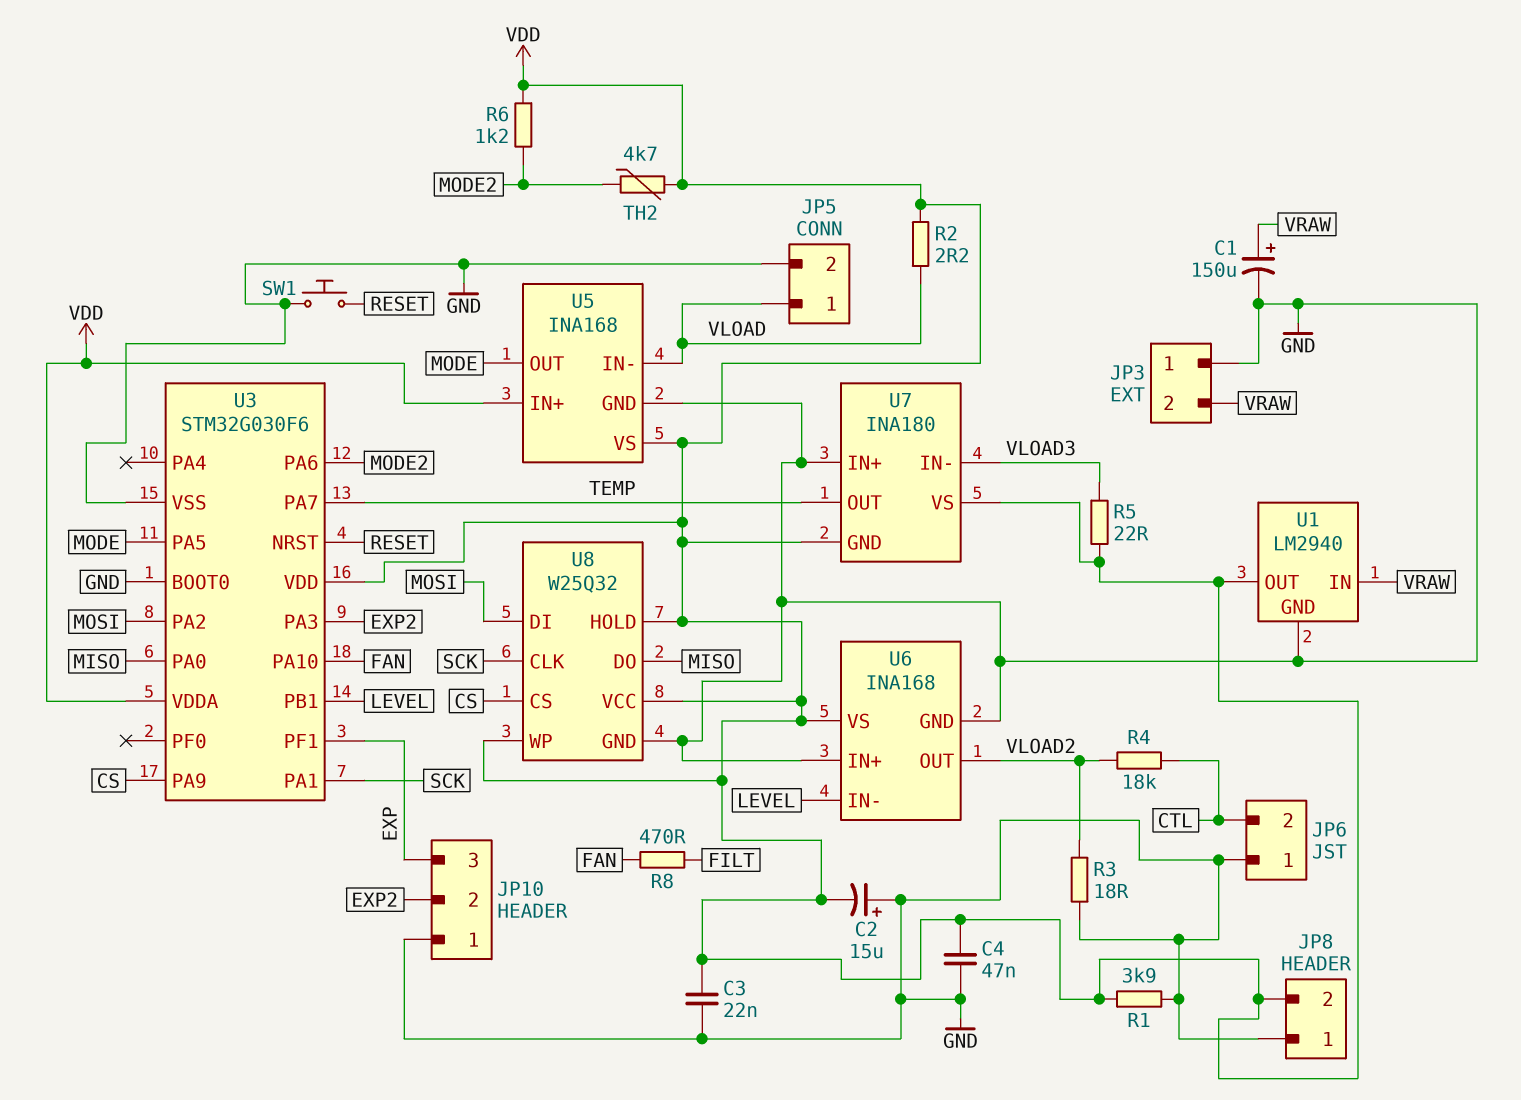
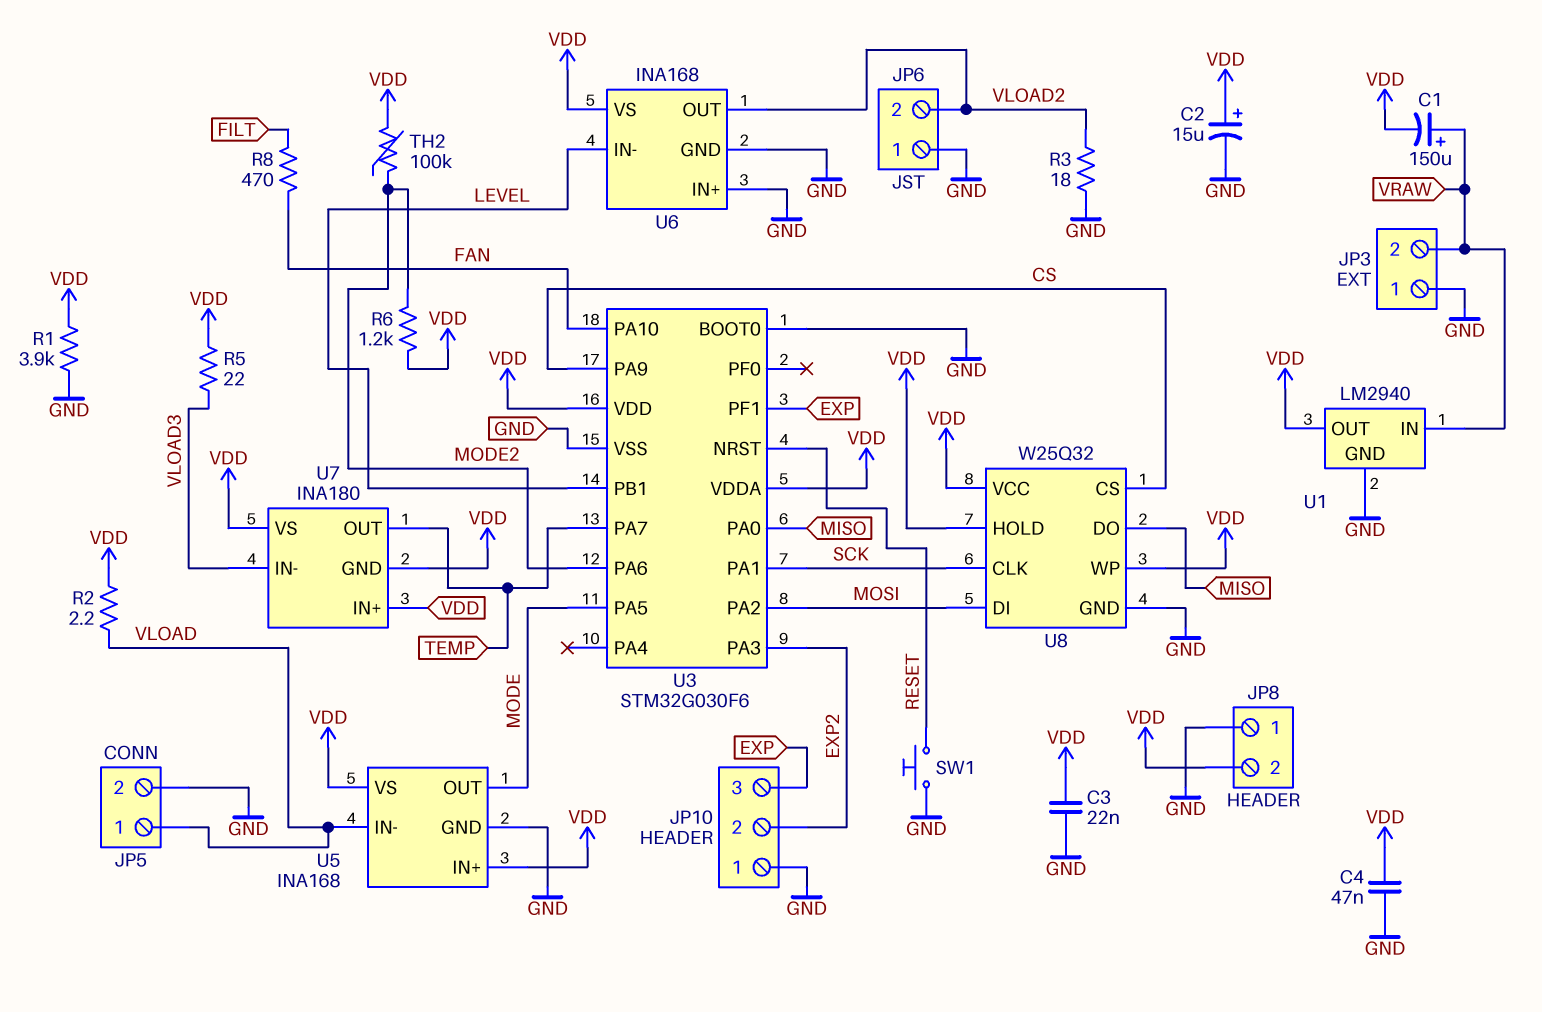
C1: 150uF (plus VRAW, minus GND) -> 150uF (plus VRAW, minus VDD)
C2: 15uF (plus GND, minus VDD) -> 15uF (plus VDD, minus GND)
JP6 pin 2: CTL -> VLOAD2
R4: 18k (CTL, VLOAD2) -> none
TH2: 4.7k (MODE2, VDD) -> 100k (MODE2, VDD)
U7 pin IN+: GND -> VDD

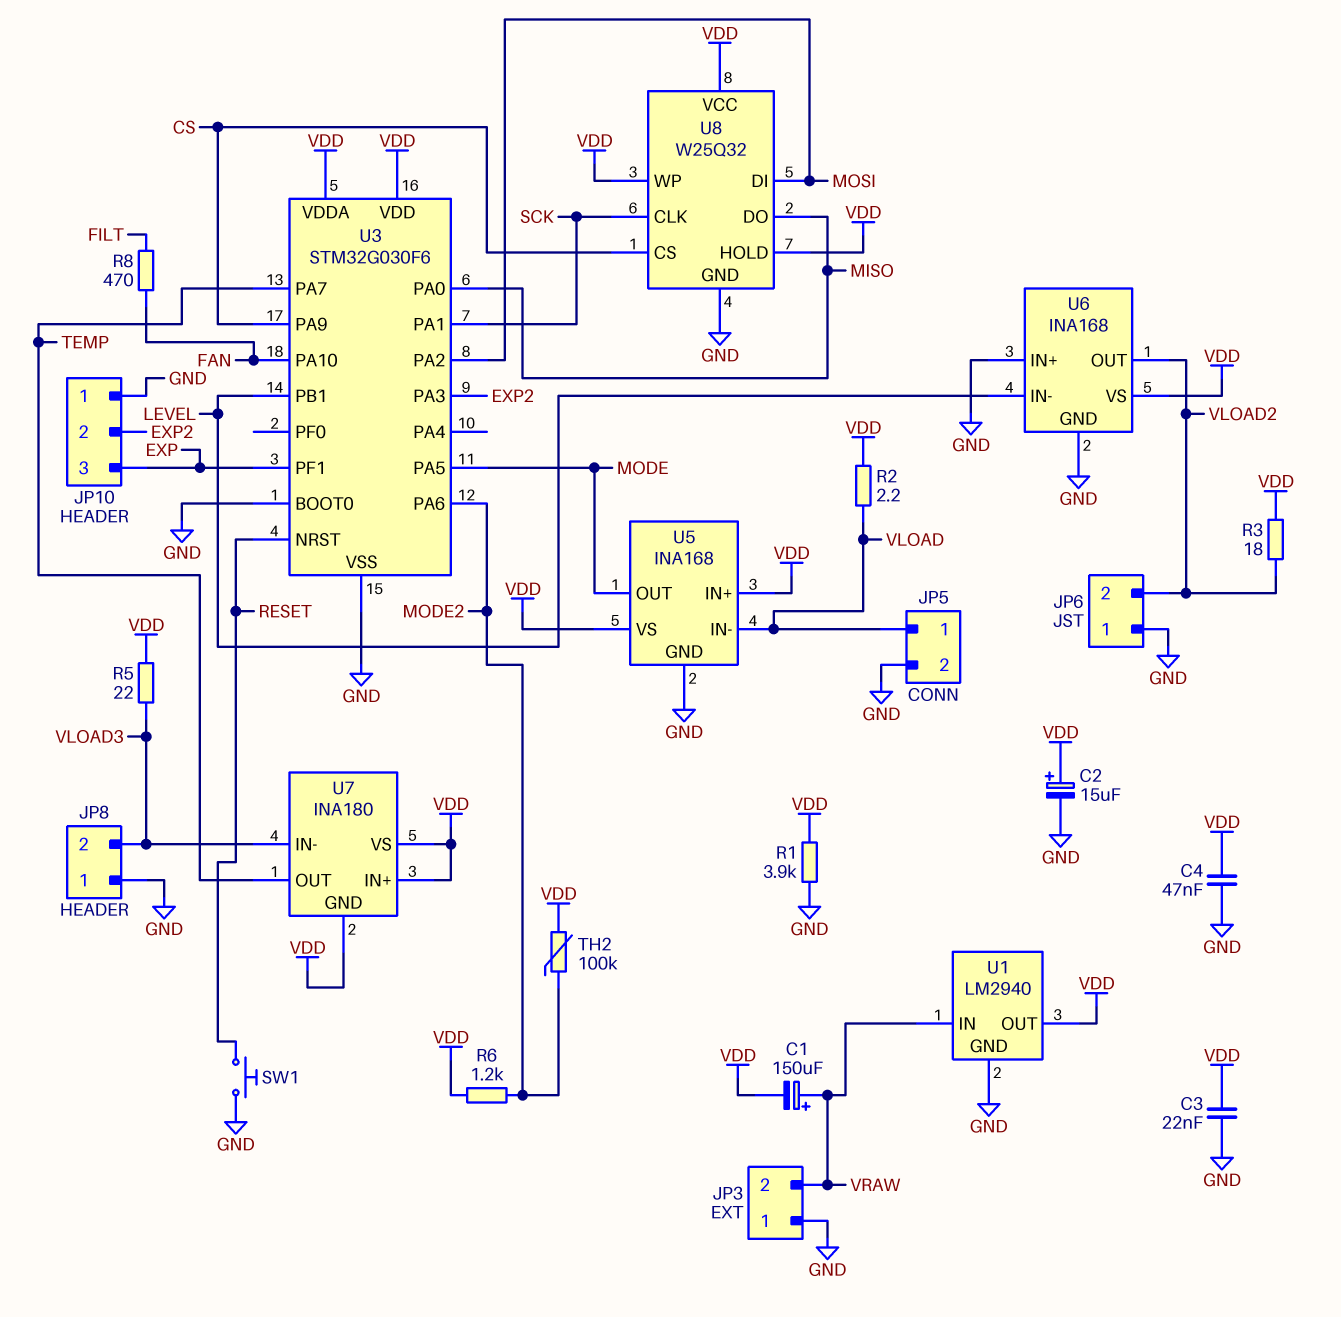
JP8 pin 2: VDD -> VLOAD3
R3: 18 (GND, VLOAD2) -> 18 (VDD, VLOAD2)

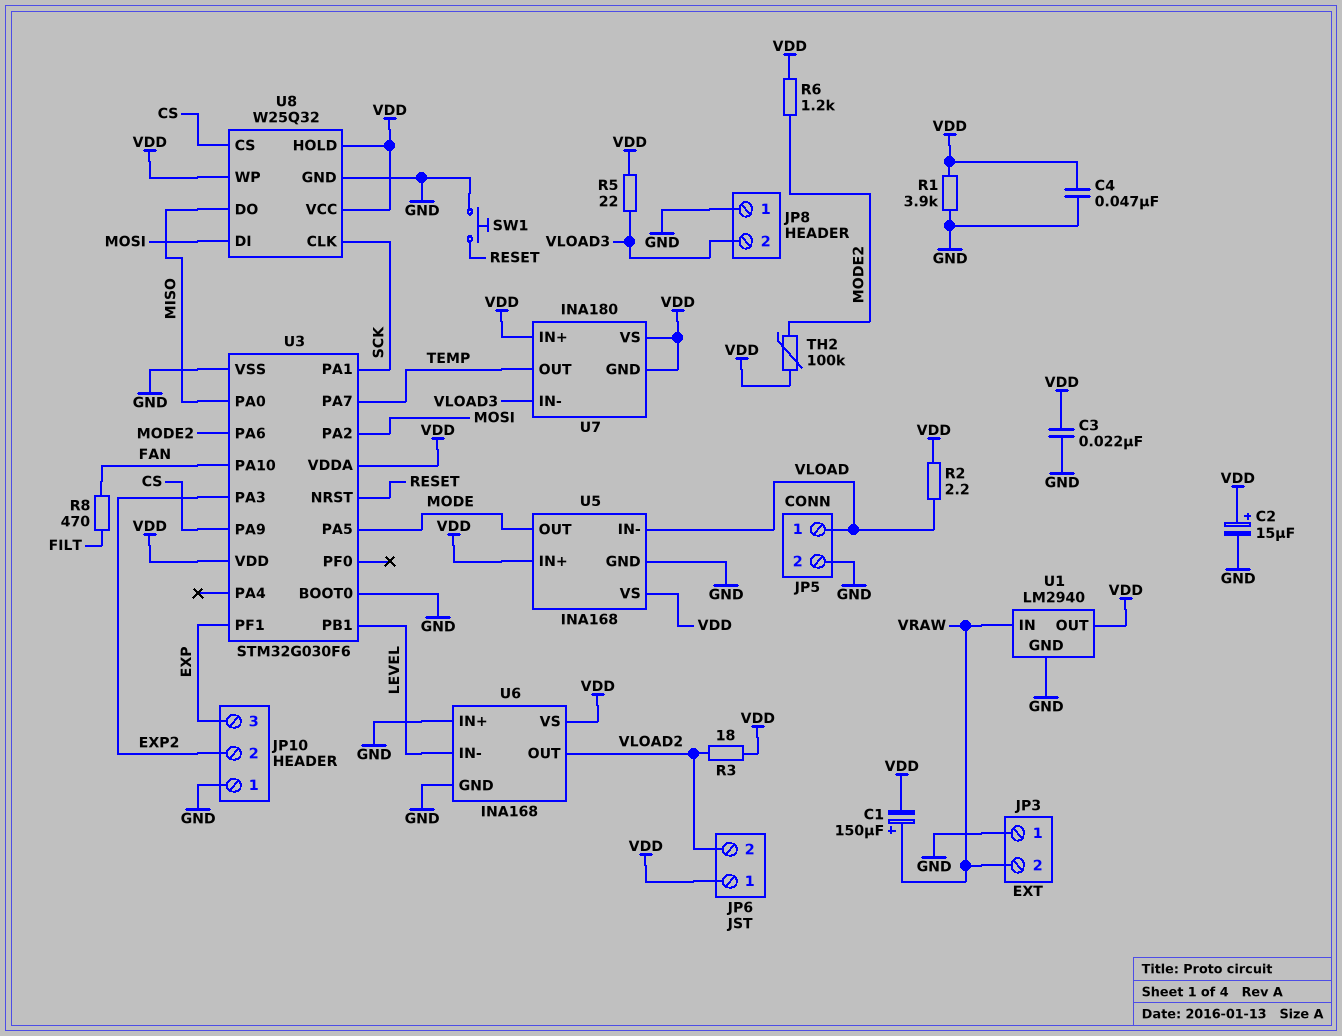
JP6 pin 1: GND -> VDD

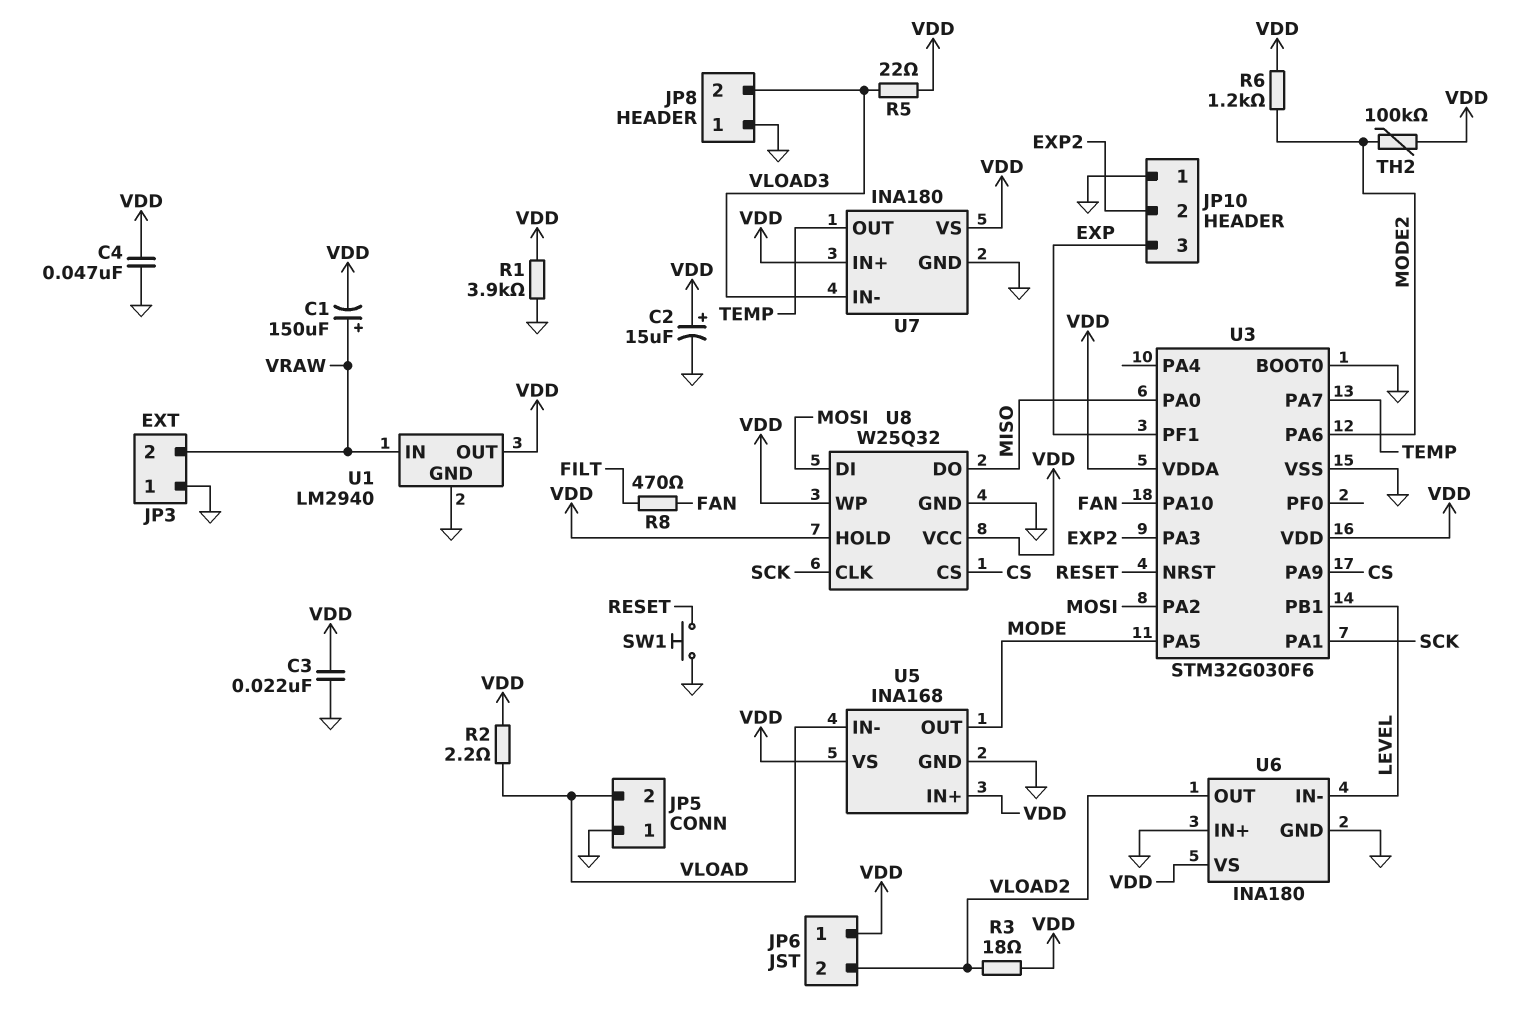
JP5 pin 1: VLOAD -> GND
JP5 pin 2: GND -> VLOAD
U6: INA168 -> INA180
U7 pin GND: VDD -> GND

